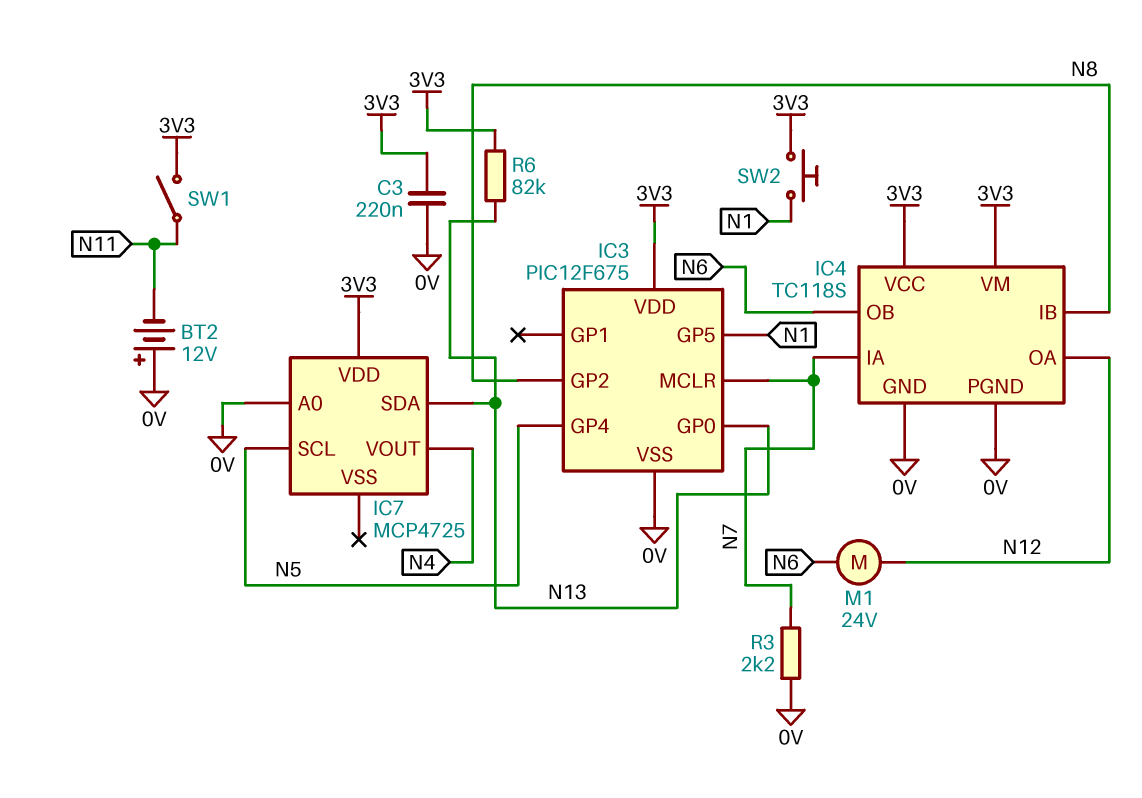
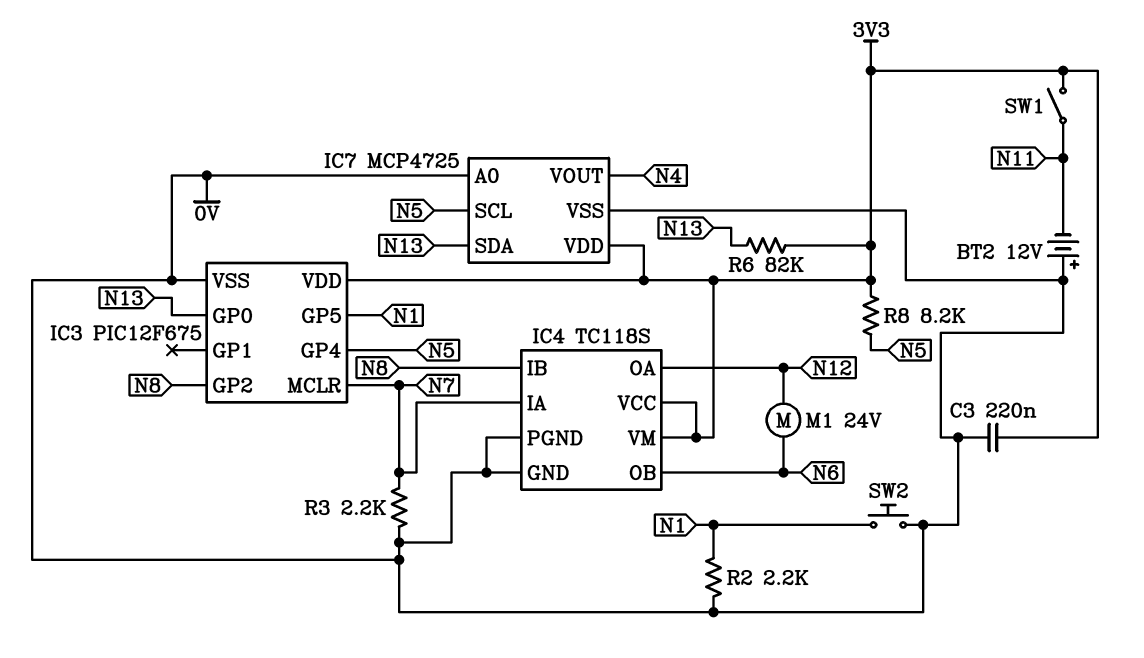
IC7 pin VSS: none -> 0V
R2: none -> 2.2k (0V, N1)
R8: none -> 8.2k (3V3, N5)
SW2: button (3V3, N1) -> button (0V, N1)

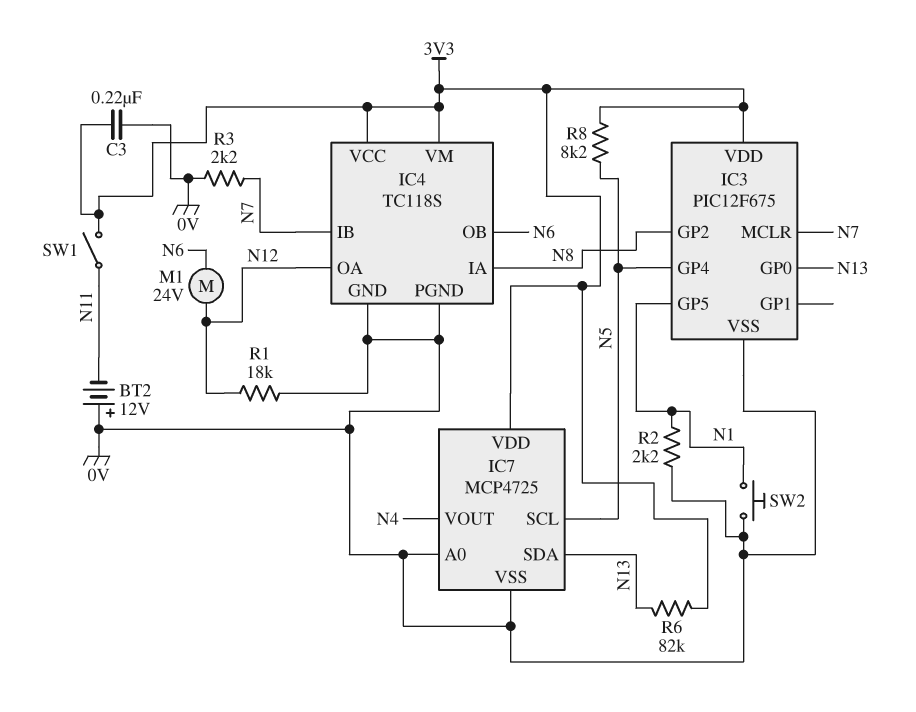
IC4 pin IA: N7 -> N8
IC4 pin IB: N8 -> N7
R1: none -> 18k (0V, N12)

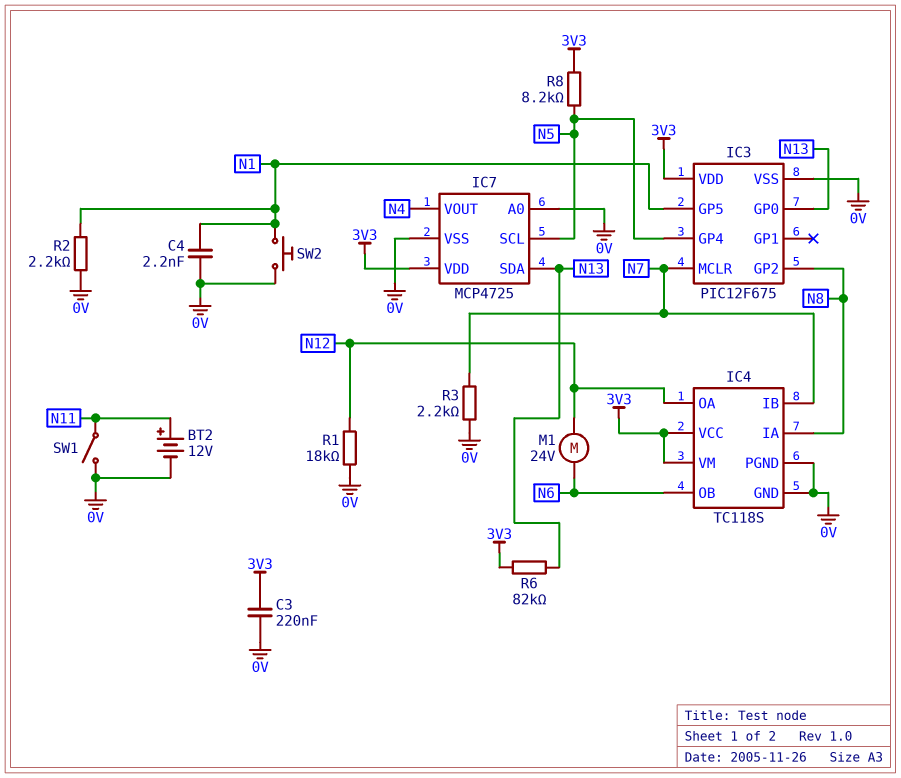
BT2: 12V (plus 0V, minus N11) -> 12V (plus N11, minus 0V)
C4: none -> 2.2nF (0V, N1)
SW1: switch (3V3, N11) -> switch (0V, N11)

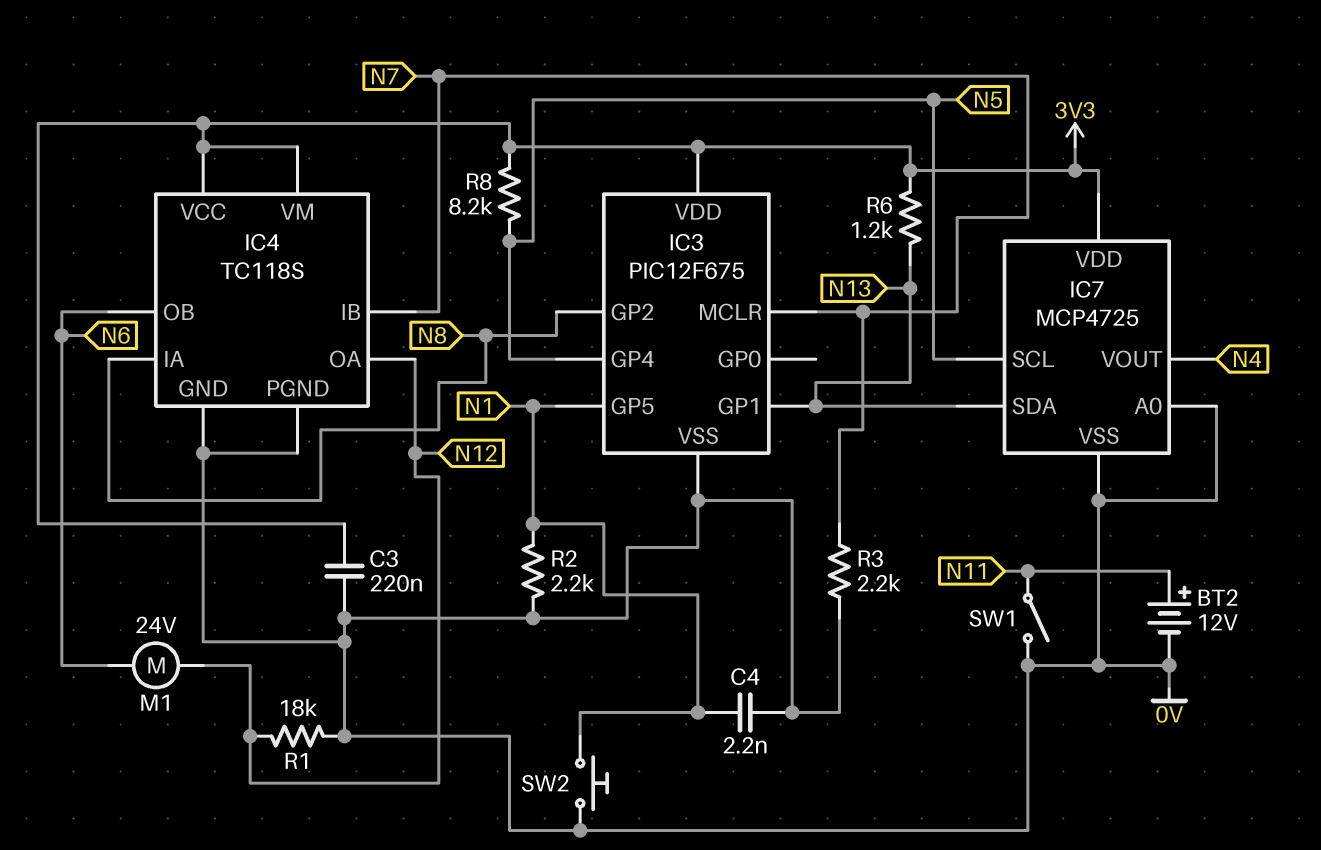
IC3 pin GP0: N13 -> none
IC3 pin GP1: none -> N13
R6: 82k (3V3, N13) -> 1.2k (3V3, N13)

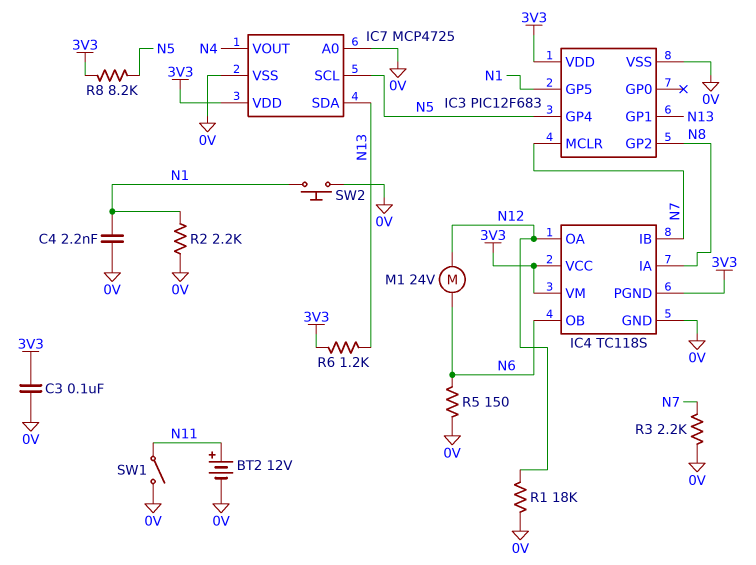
C3: 220nF (0V, 3V3) -> 100nF (0V, 3V3)
IC3: PIC12F675 -> PIC12F683
IC4 pin PGND: 0V -> 3V3
R5: none -> 150 (0V, N6)

